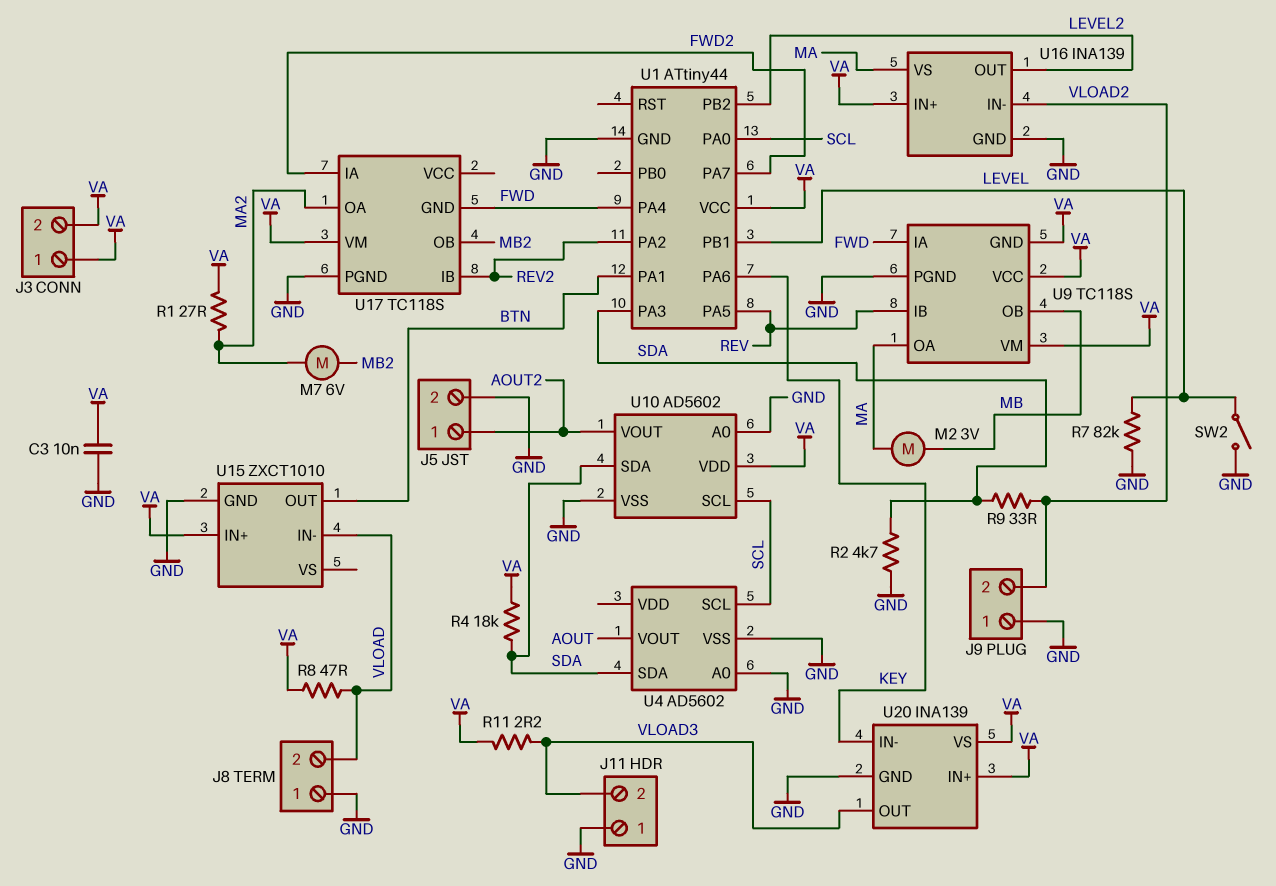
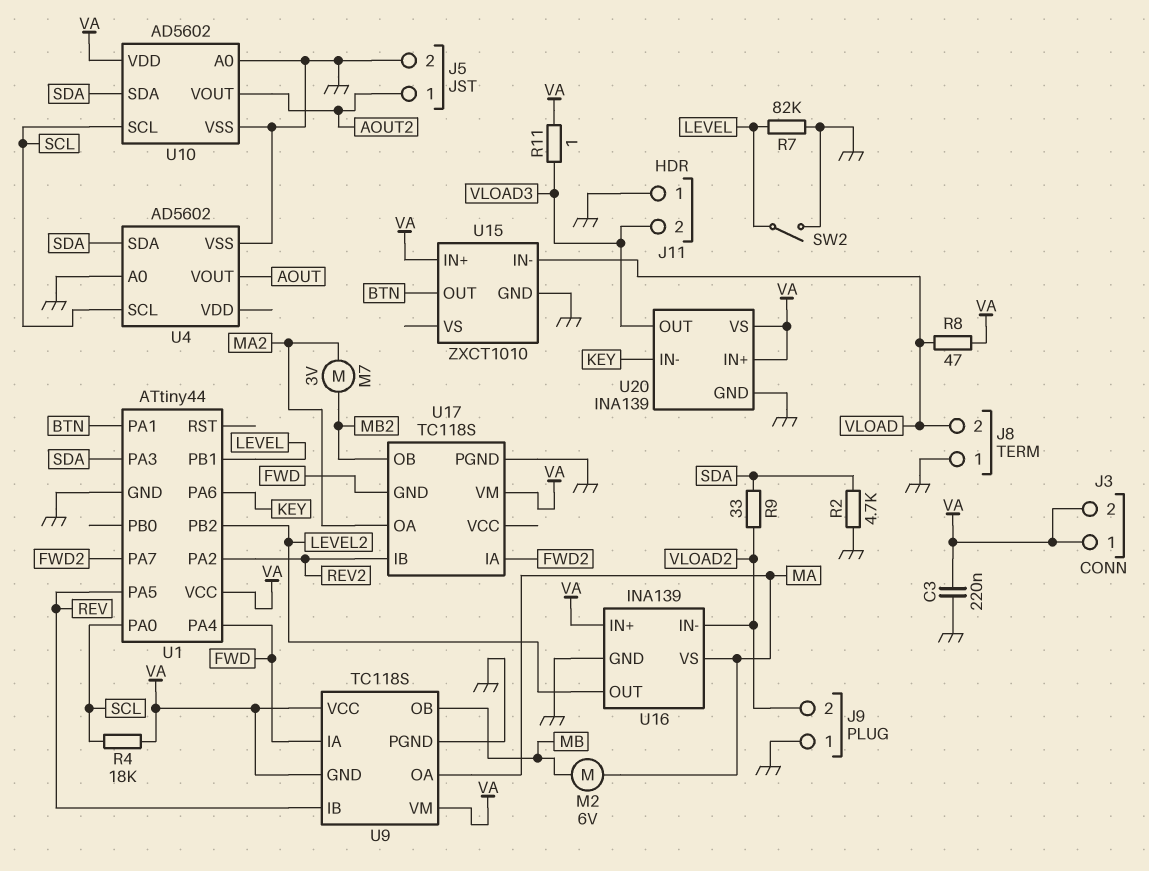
C3: 10nF (GND, VA) -> 220nF (GND, VA)
M2: motor 3V (MA, MB) -> motor 6V (MA, MB)
M7: motor 6V (MA2, MB2) -> motor 3V (MA2, MB2)
R1: 27 (MA2, VA) -> none
R4: 18k (SDA, VA) -> 18k (SCL, VA)
R11: 2.2 (VA, VLOAD3) -> 1 (VA, VLOAD3)

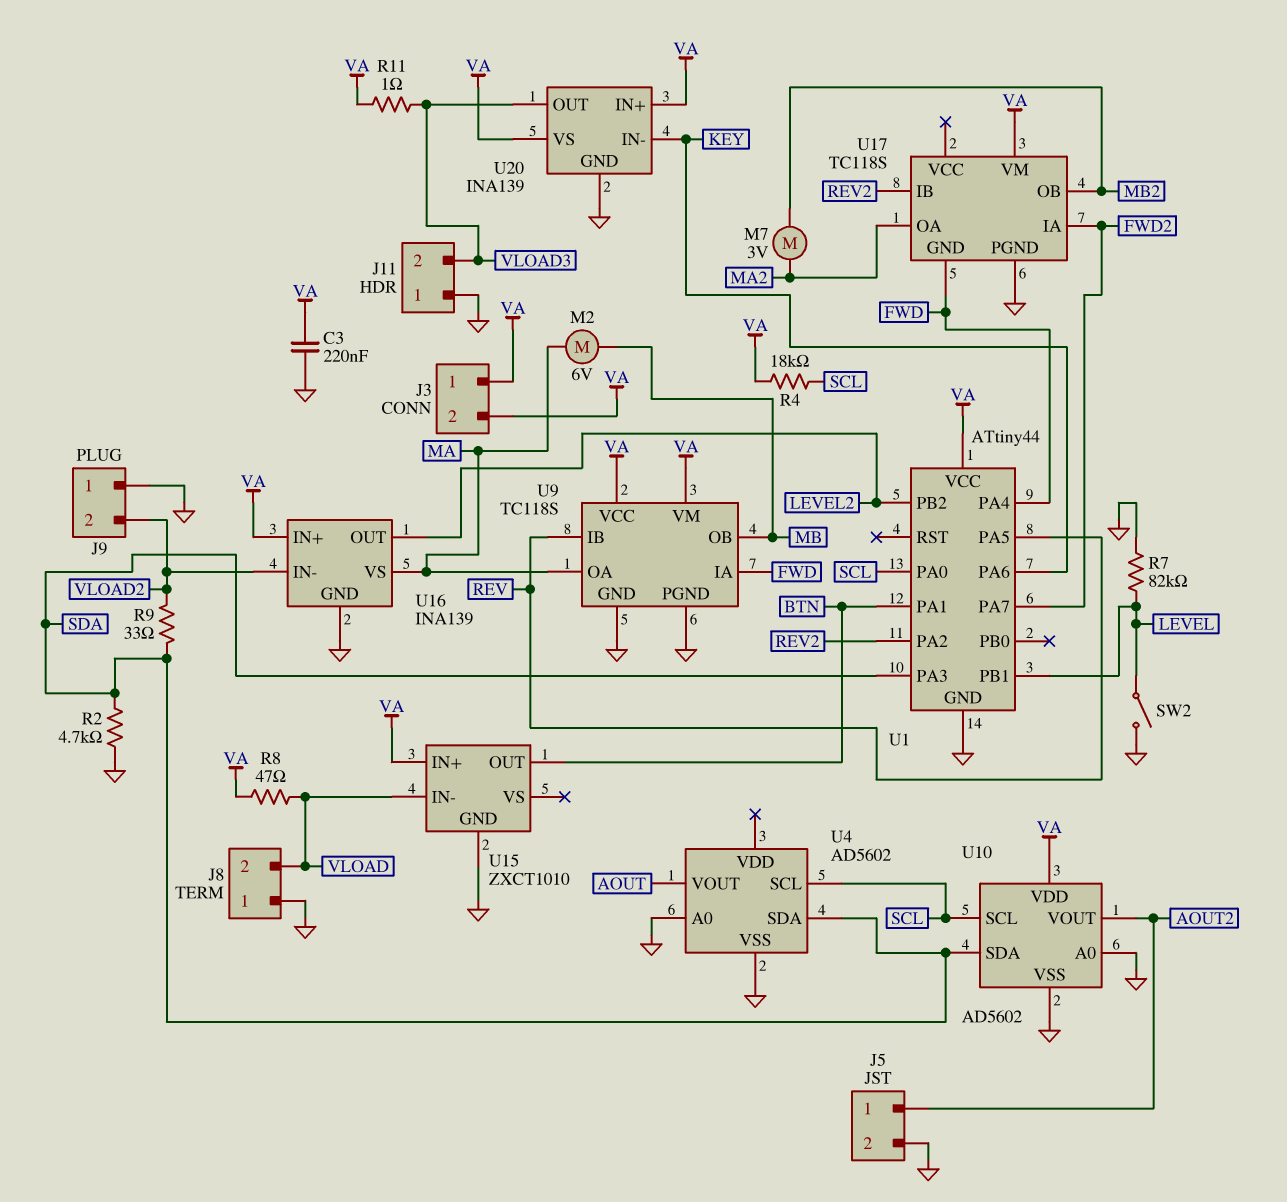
U9 pin GND: VA -> GND

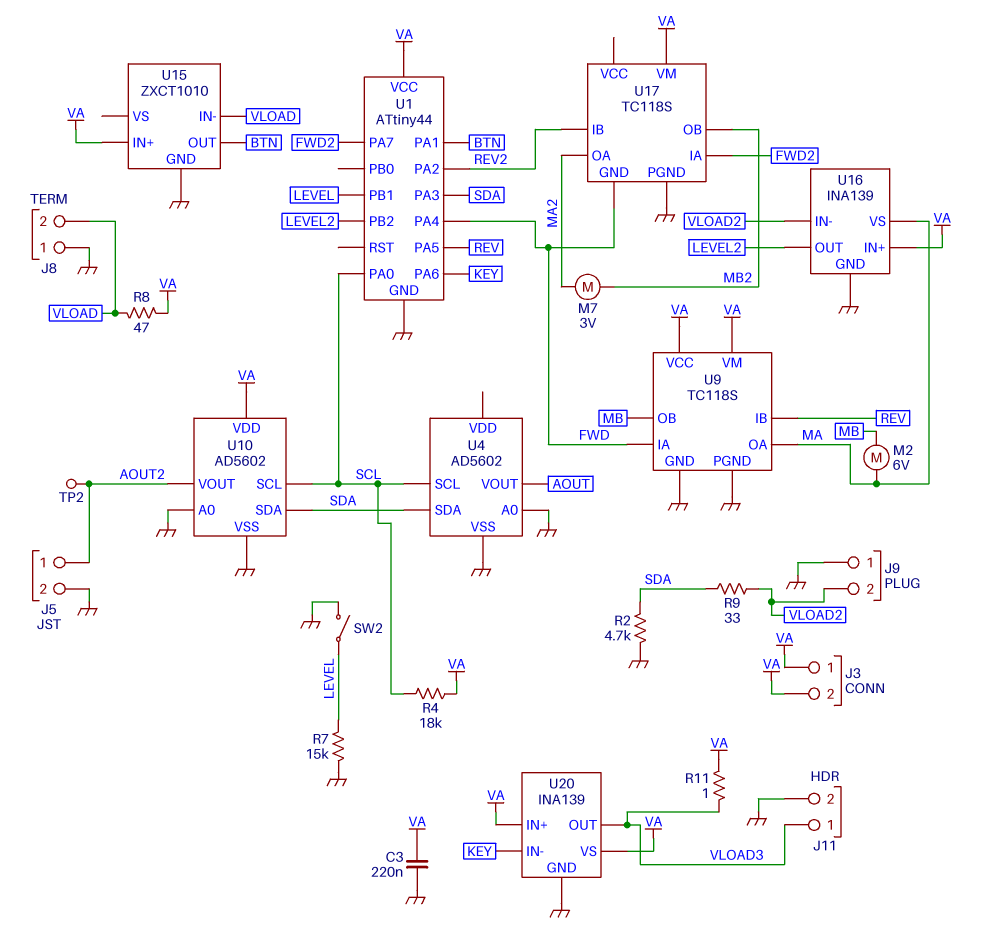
J11 pin 1: GND -> VLOAD3
J11 pin 2: VLOAD3 -> GND
R7: 82k (GND, LEVEL) -> 15k (GND, LEVEL)
TP2: none -> test point (AOUT2)

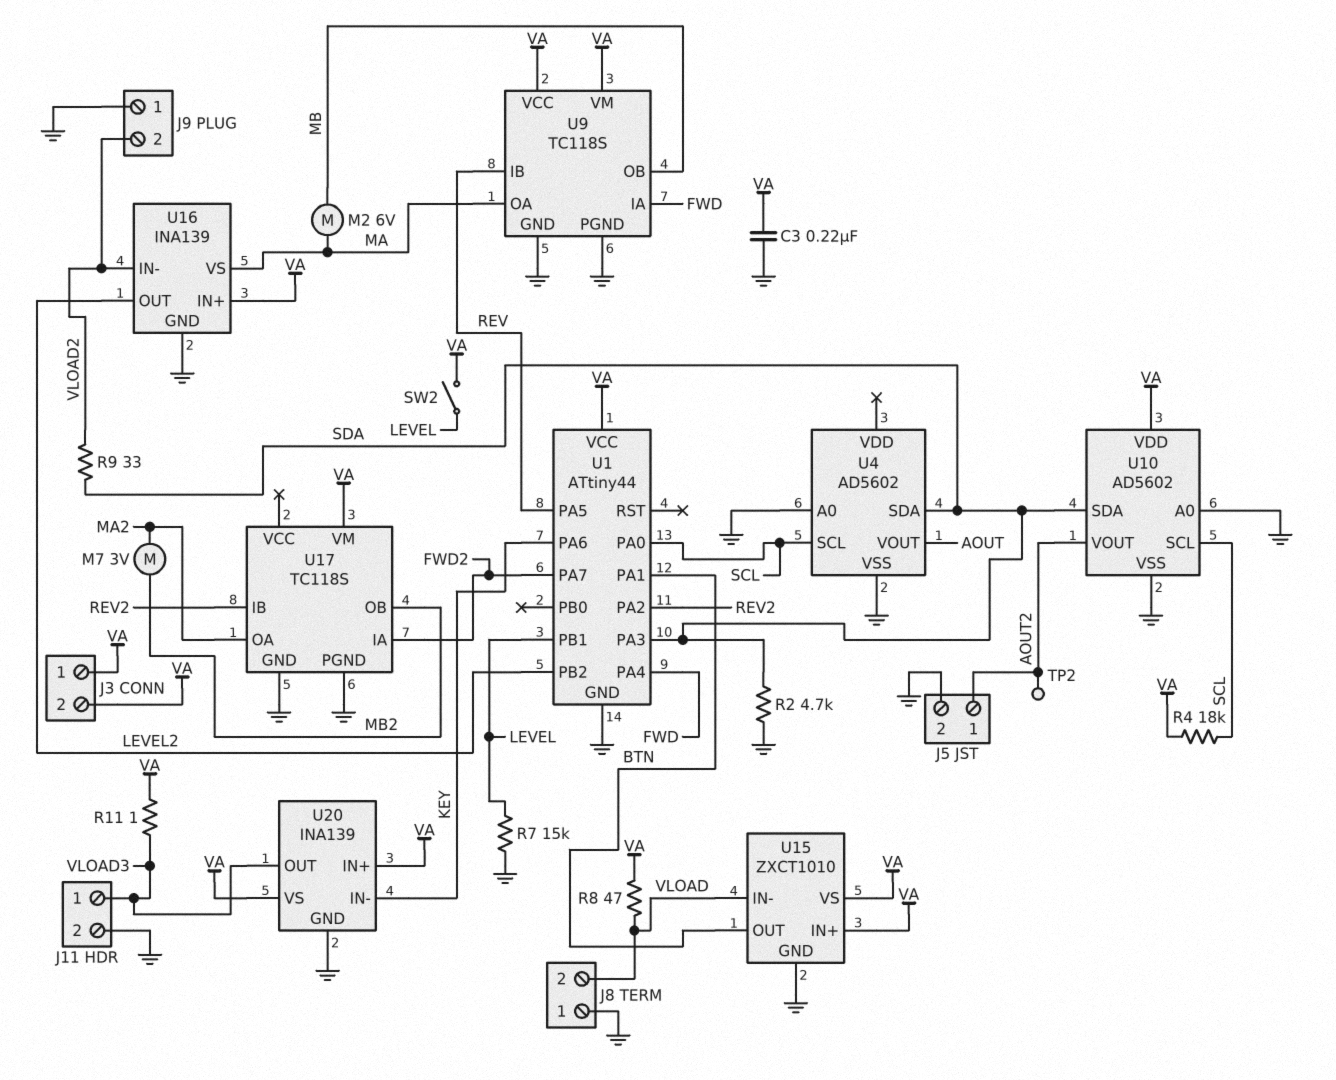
SW2: switch (GND, LEVEL) -> switch (LEVEL, VA)
U15 pin VS: none -> VA
U17 pin GND: FWD -> GND

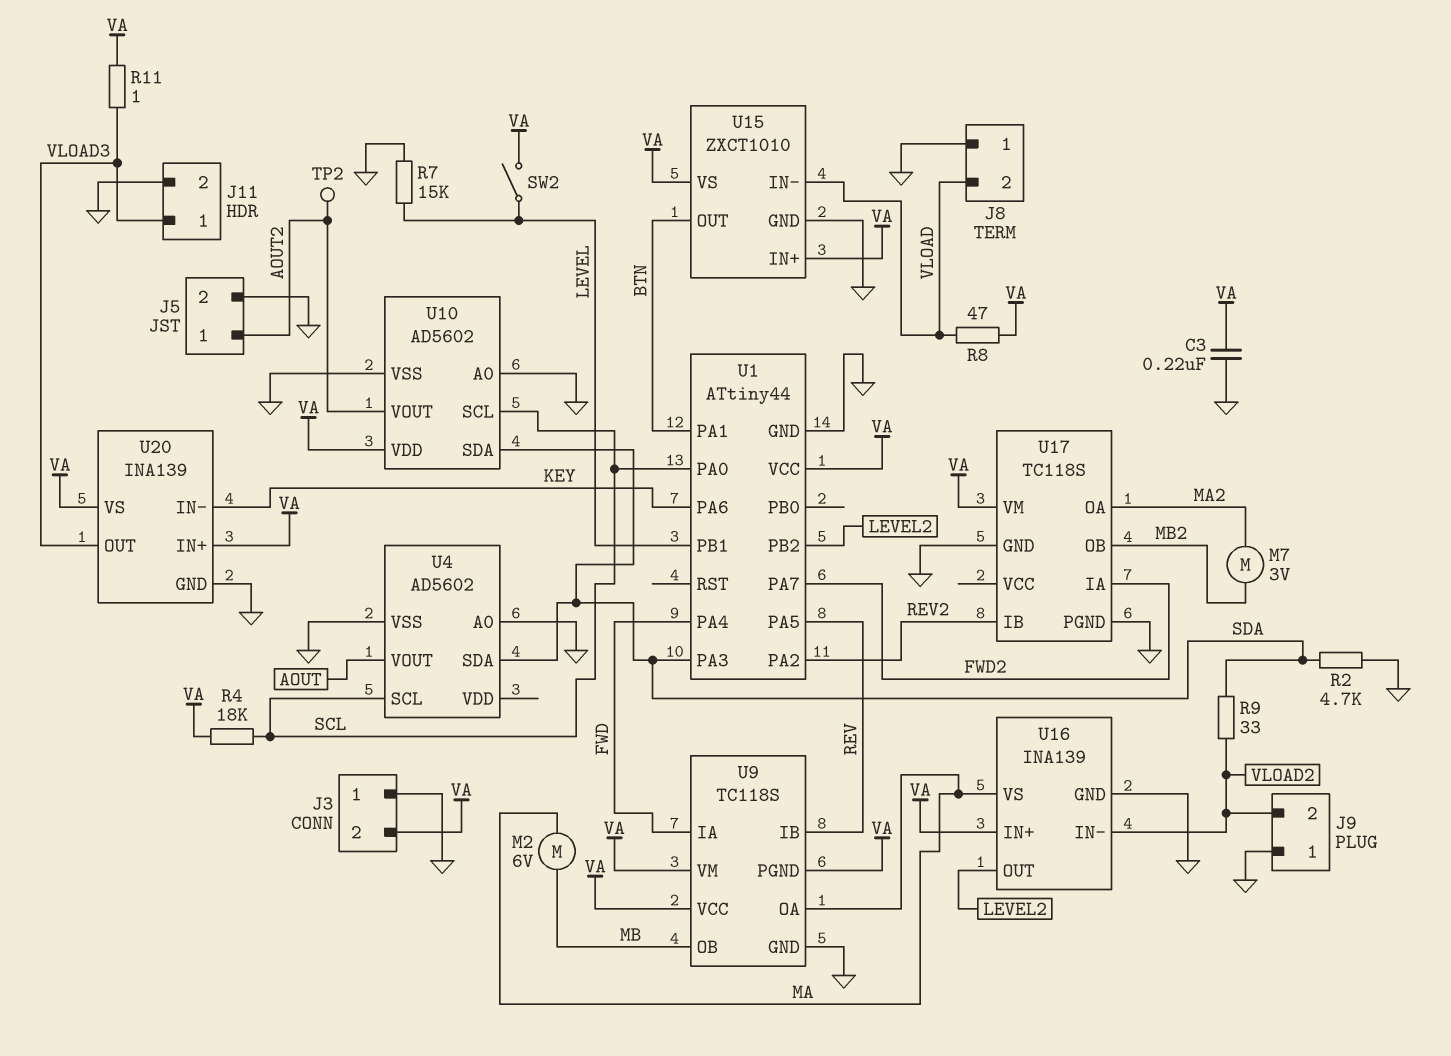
J3 pin 1: VA -> GND
U9 pin PGND: GND -> VA

